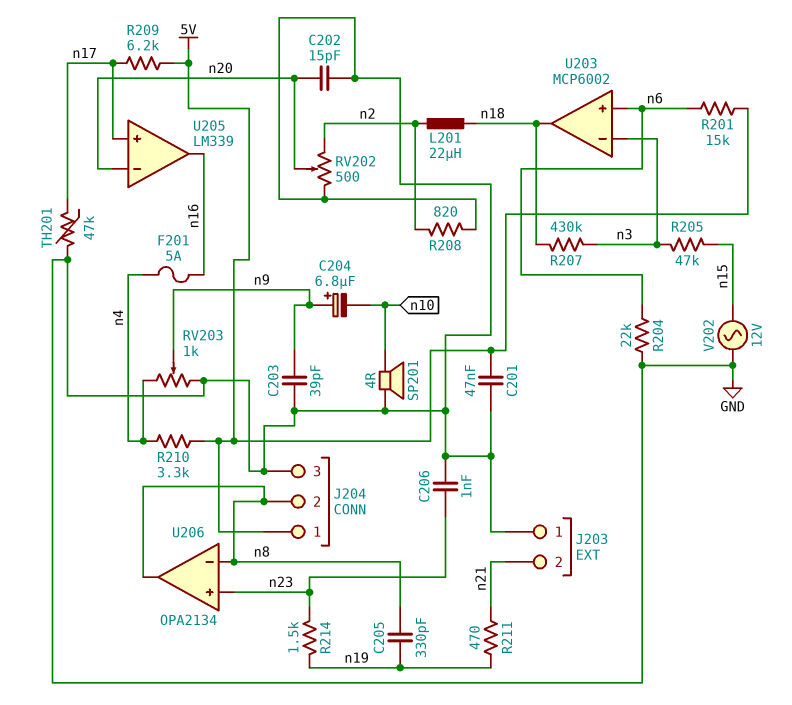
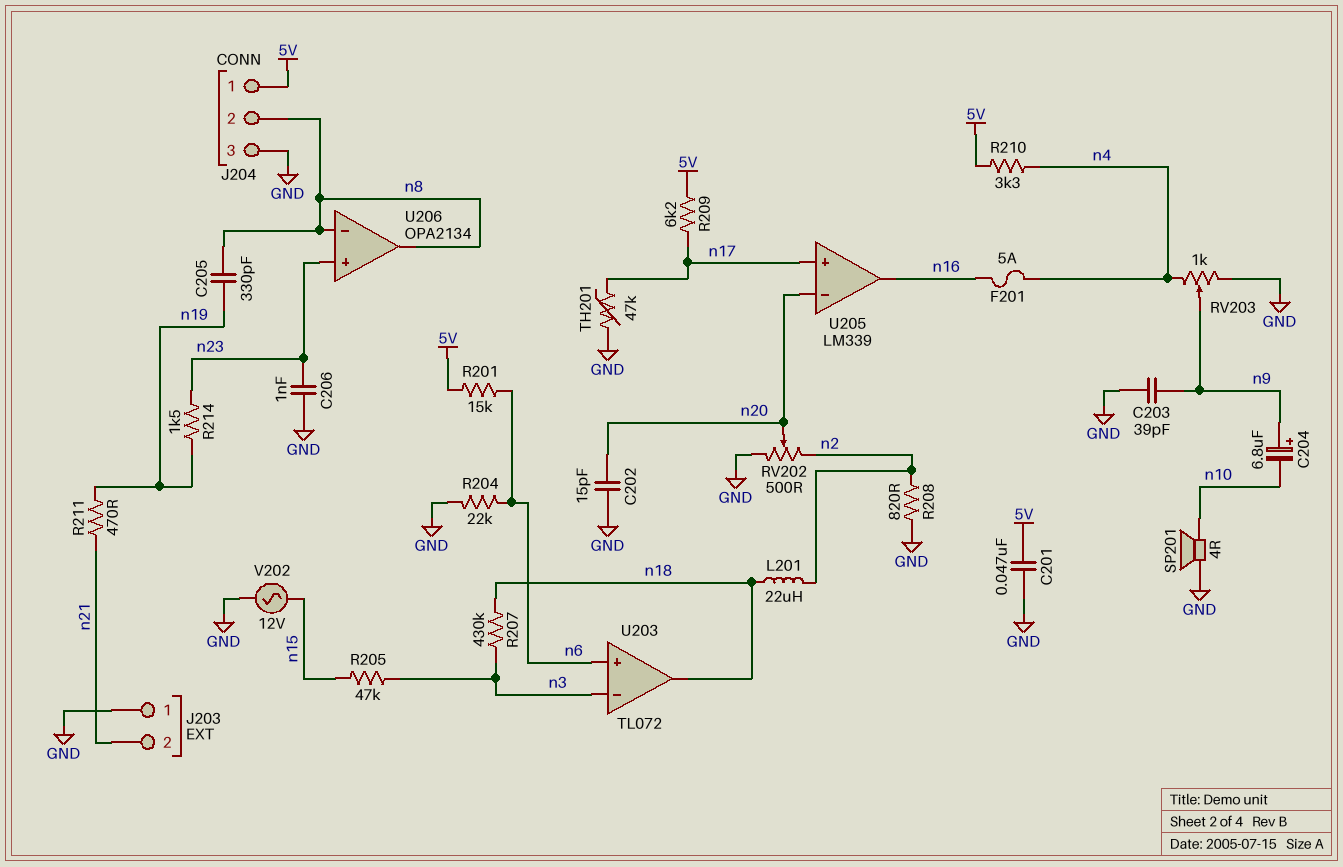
U203: MCP6002 -> TL072

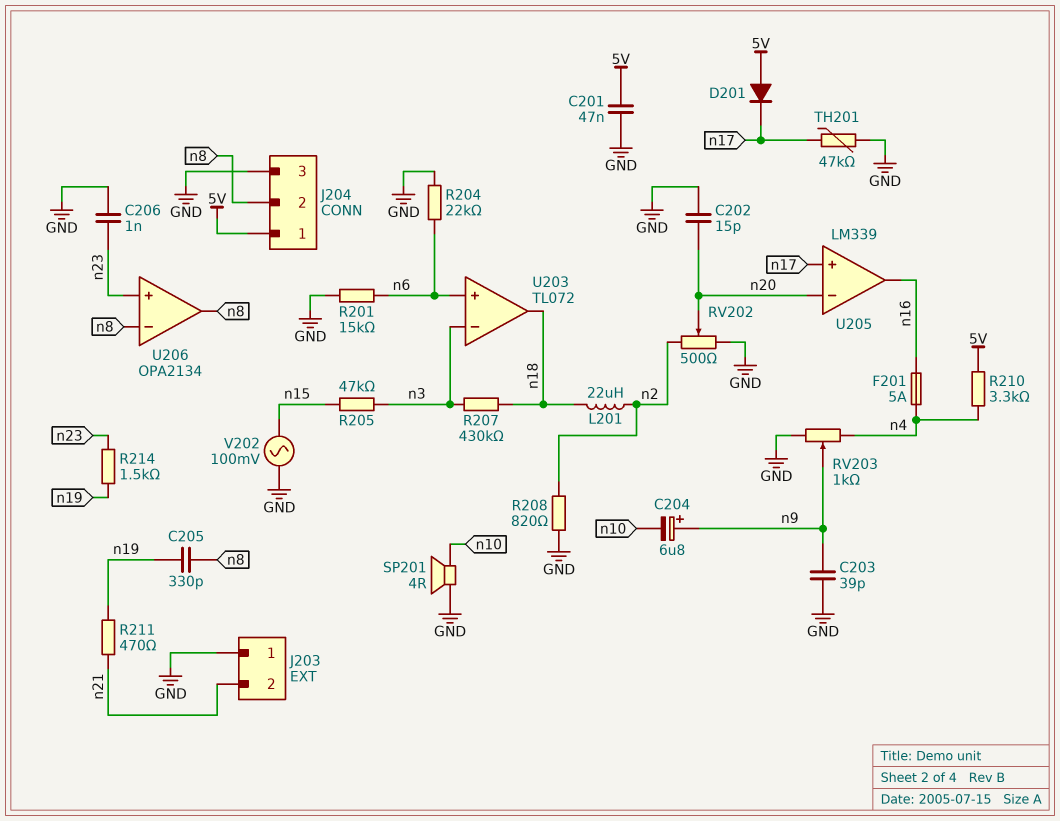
D201: none -> diode (A 5V, K n17)
R201: 15k (5V, n6) -> 15k (GND, n6)
R209: 6.2k (5V, n17) -> none
V202: AC 12V (GND, n15) -> AC 100mV (GND, n15)

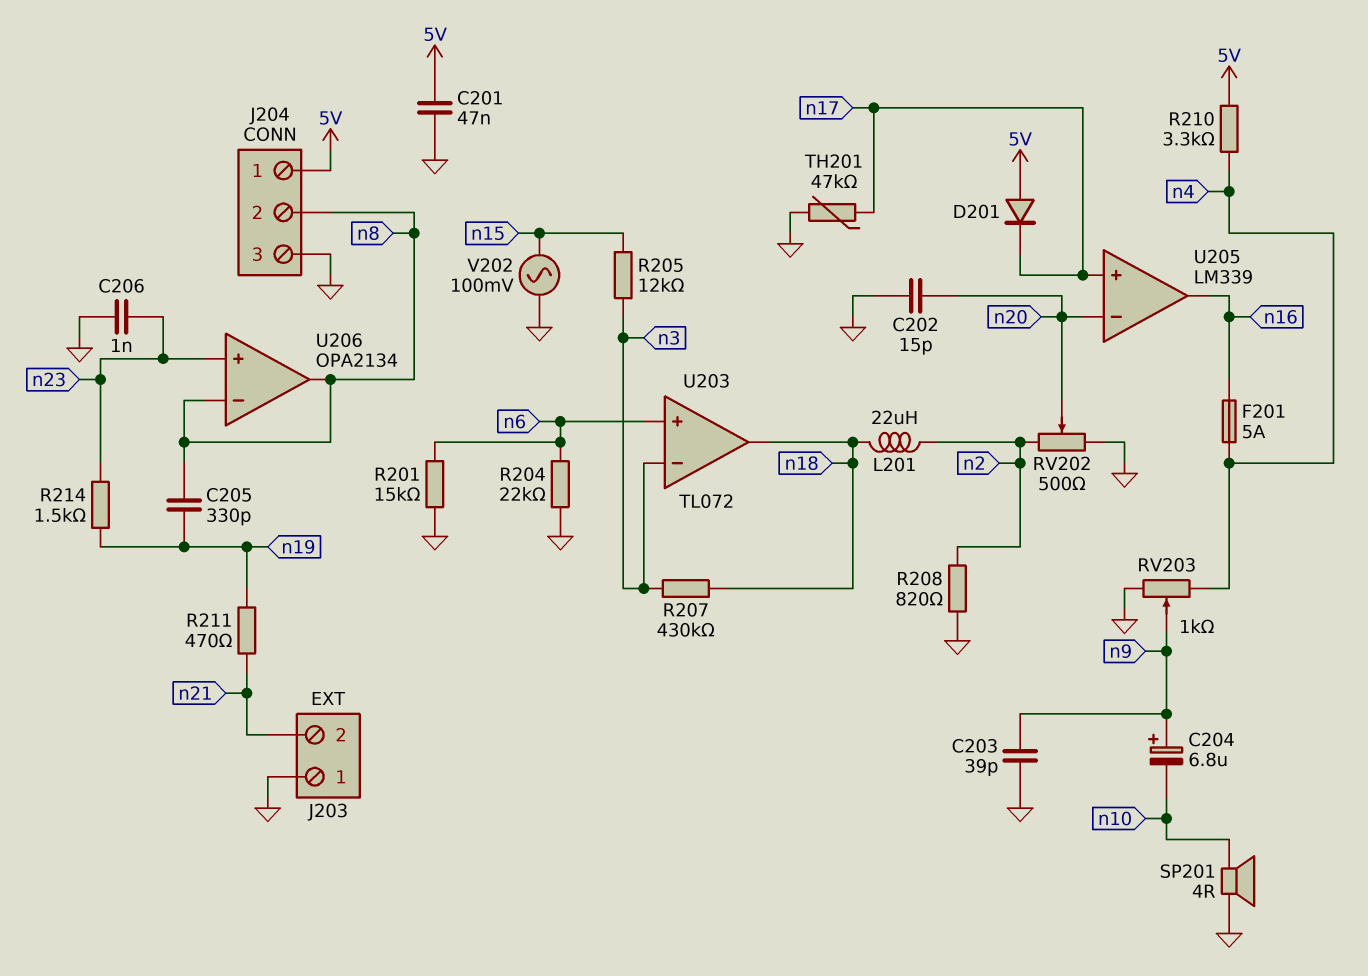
R205: 47k (n3, n15) -> 12k (n3, n15)

